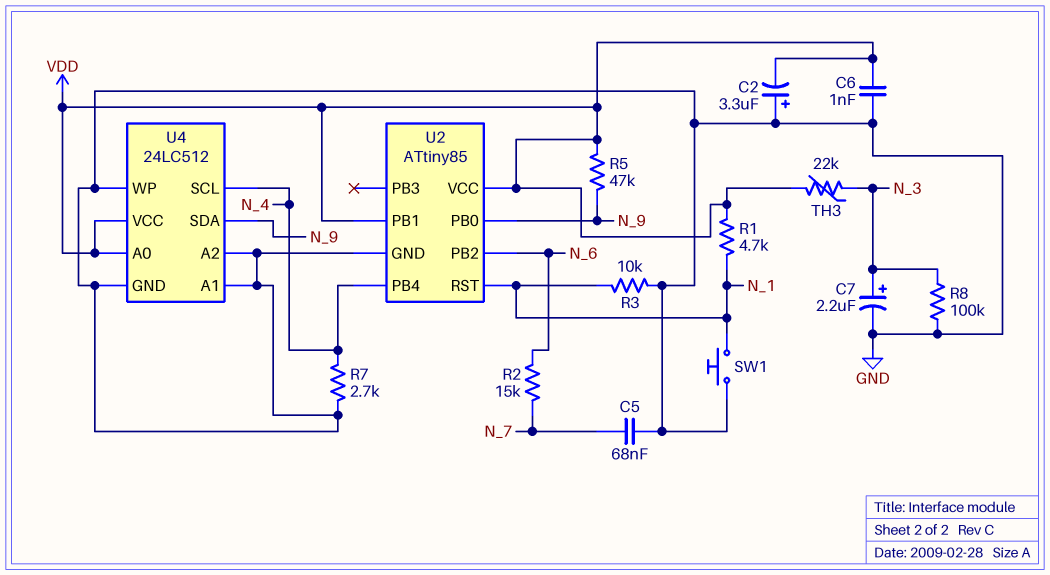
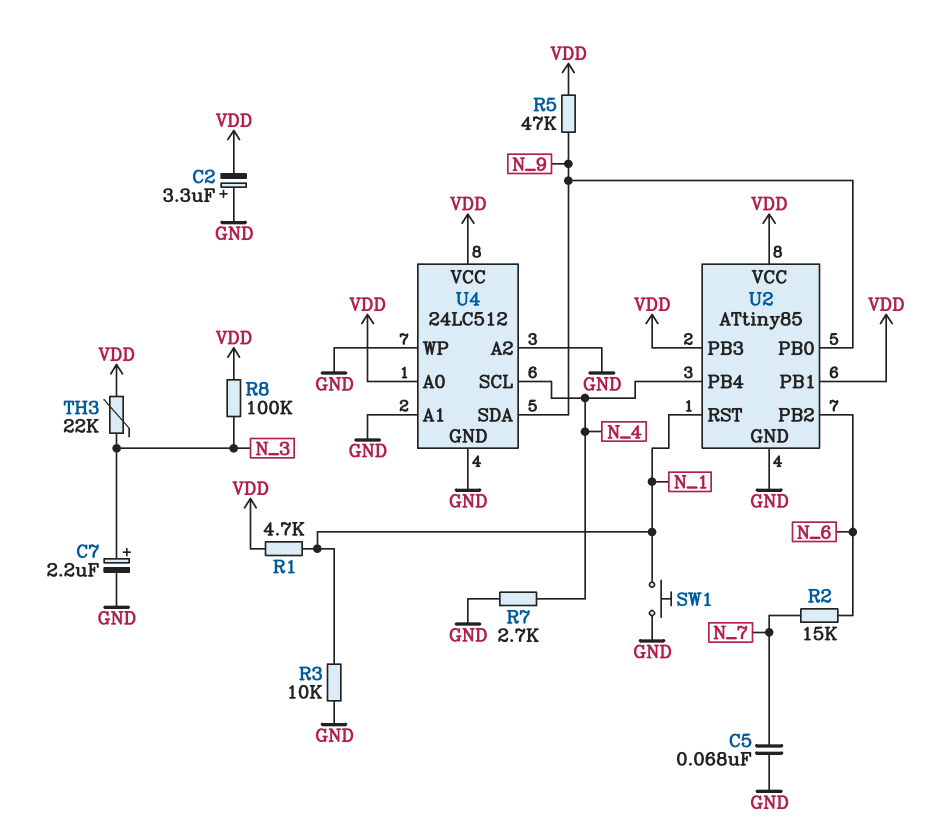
C6: 1nF (GND, VDD) -> none
R8: 100k (GND, N_3) -> 100k (N_3, VDD)
U2 pin PB3: none -> VDD

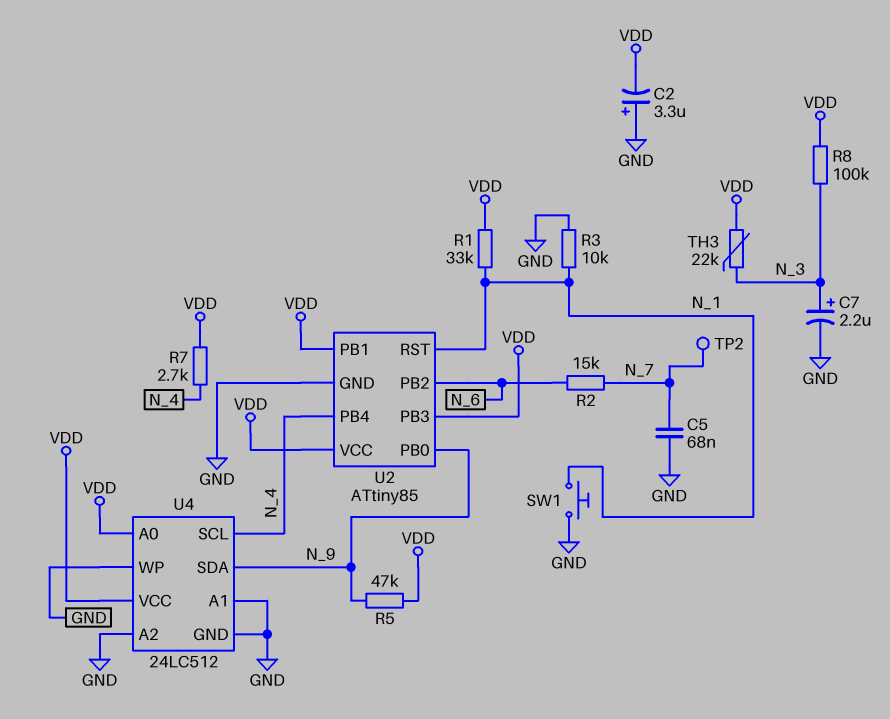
R1: 4.7k (N_1, VDD) -> 33k (N_1, VDD)
R7: 2.7k (GND, N_4) -> 2.7k (N_4, VDD)
TP2: none -> test point (N_7)

